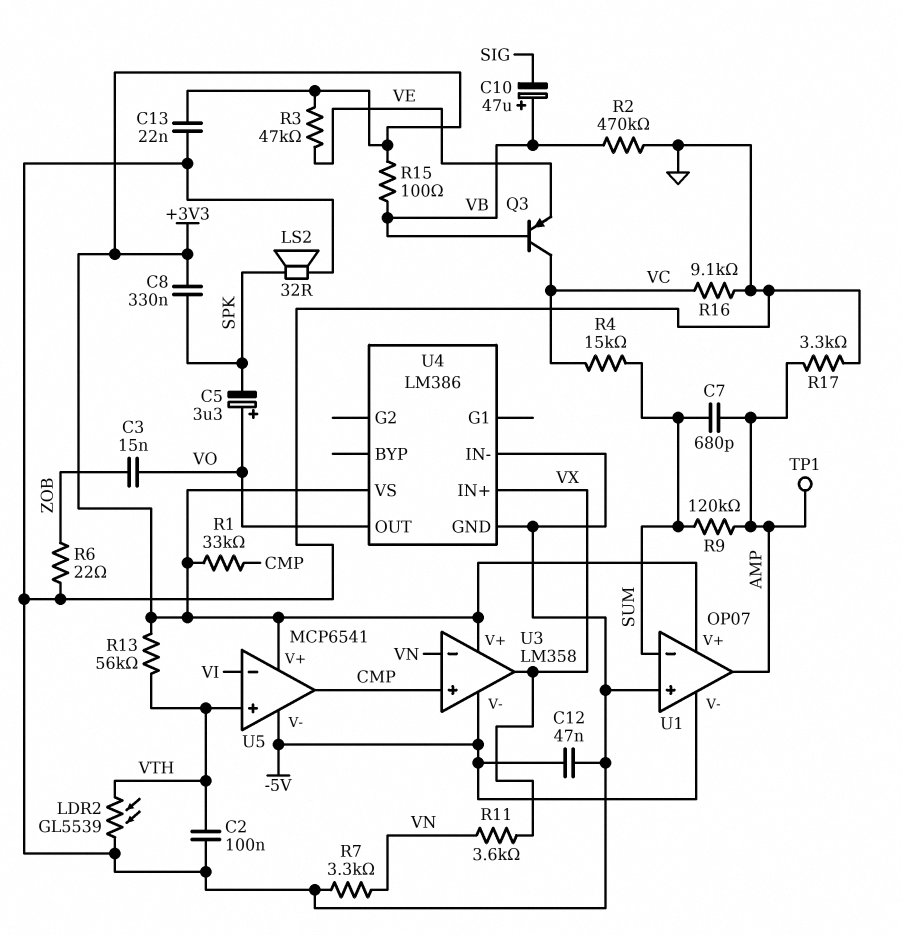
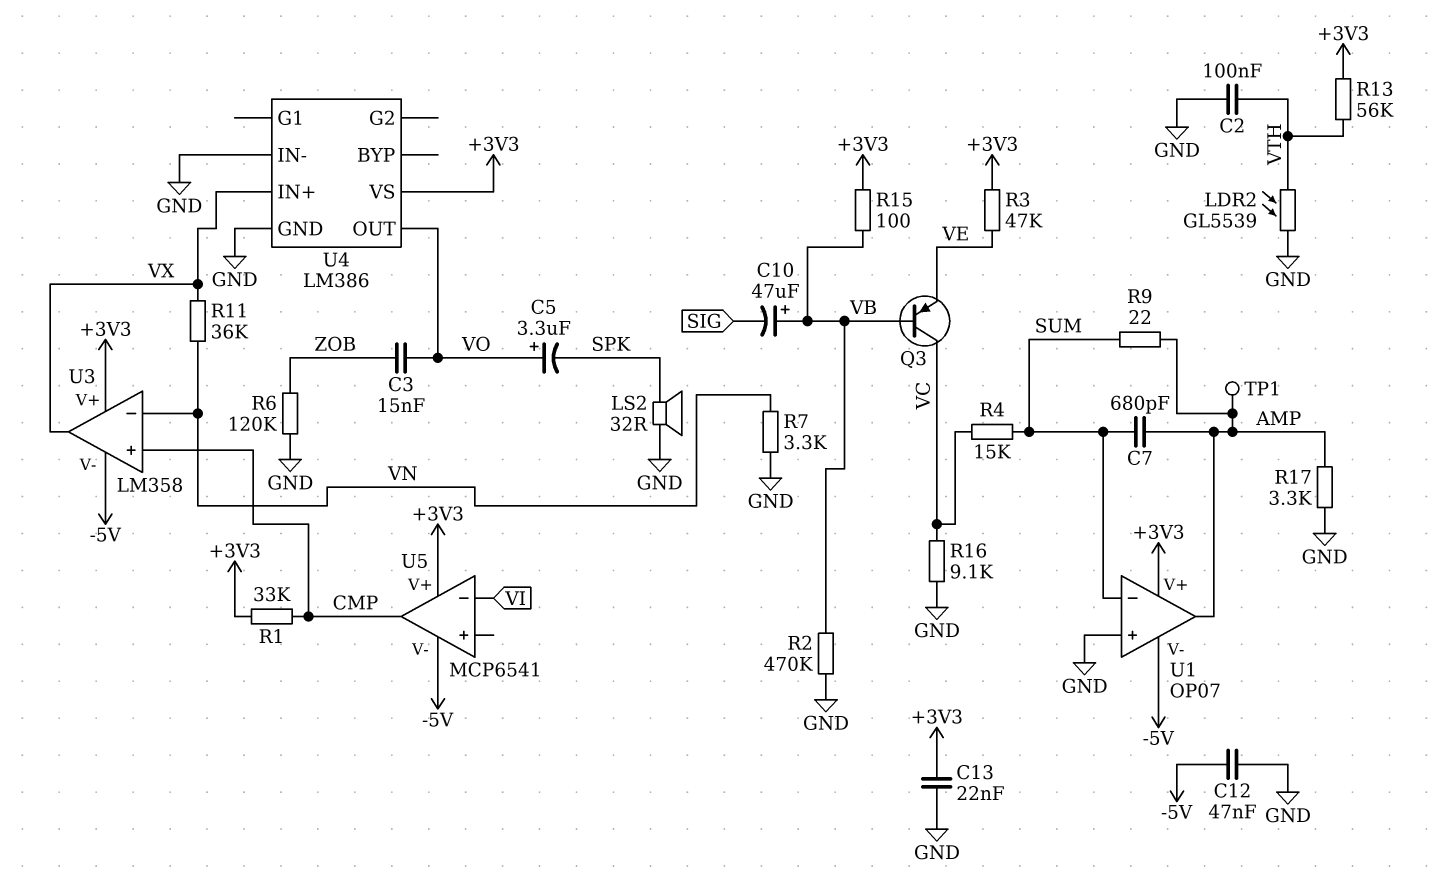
C8: 330nF (+3V3, SPK) -> none
R6: 22 (GND, ZOB) -> 120k (GND, ZOB)
R9: 120k (AMP, SUM) -> 22 (AMP, SUM)
R11: 3.6k (VN, VX) -> 36k (VN, VX)
U5 pin in+: VTH -> none

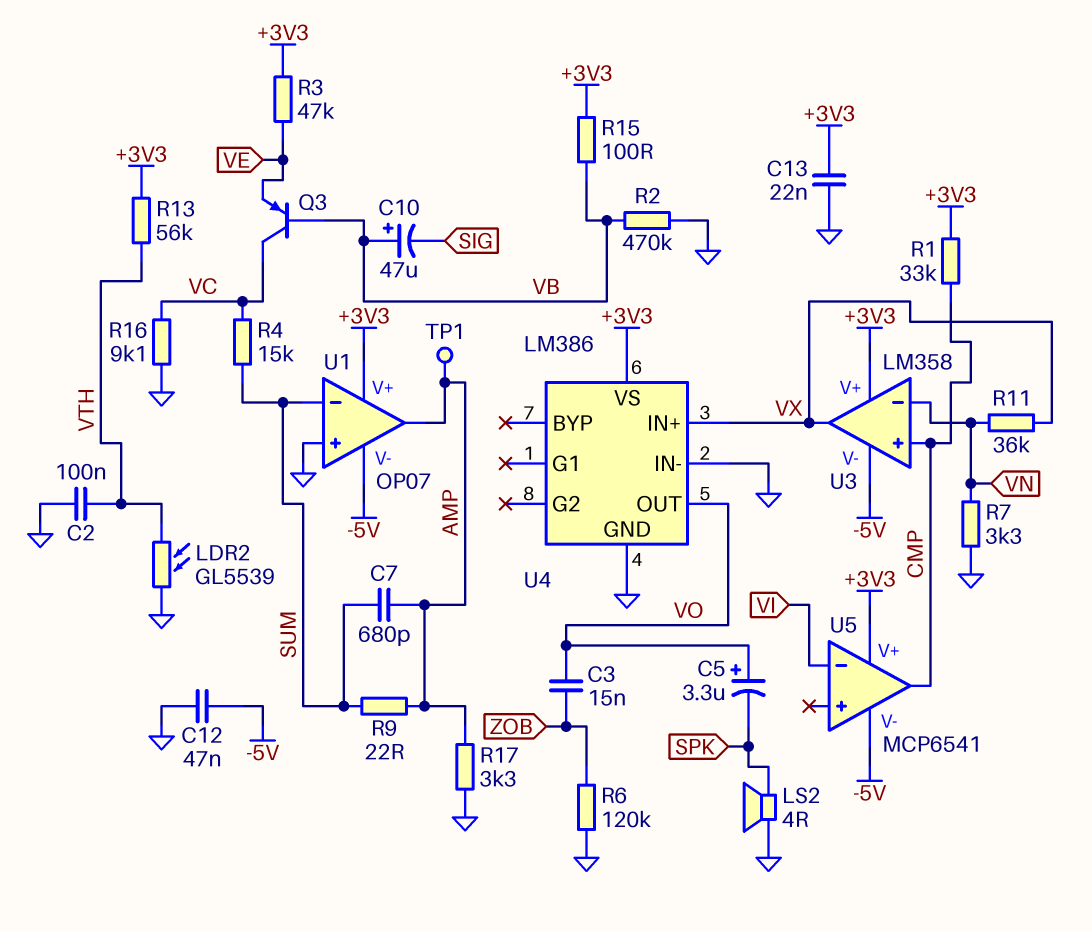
LS2: speaker 32R (GND, SPK) -> speaker 4R (GND, SPK)

